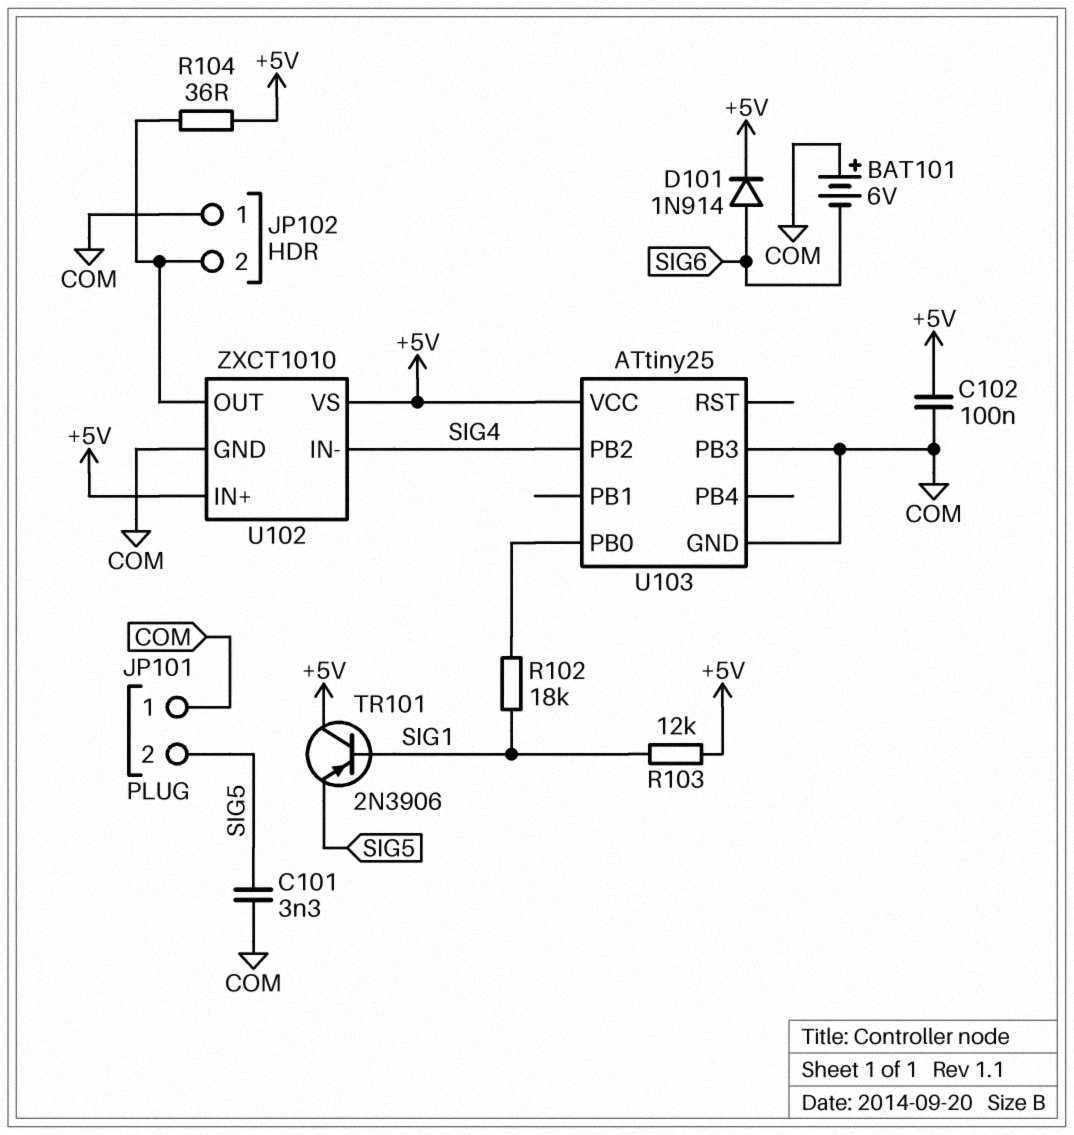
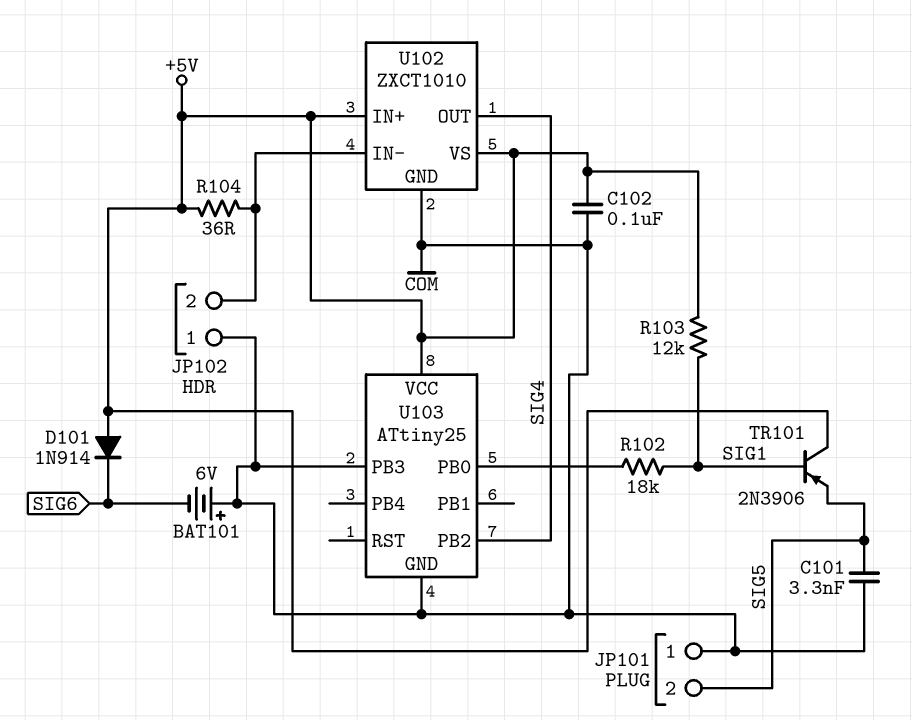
D101: diode 1N914 (A SIG6, K +5V) -> diode 1N914 (A +5V, K SIG6)
U102 pin IN-: SIG4 -> JP102/2
U102 pin OUT: JP102/2 -> SIG4

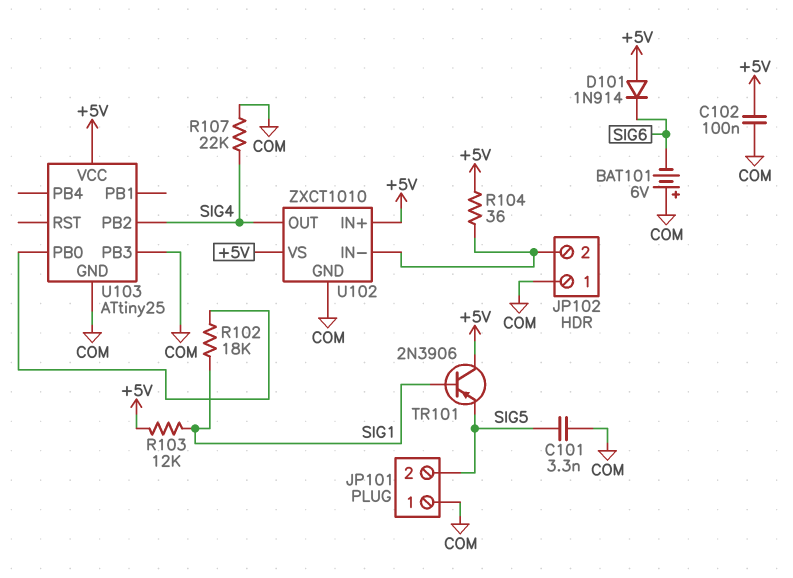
R107: none -> 22k (COM, SIG4)

